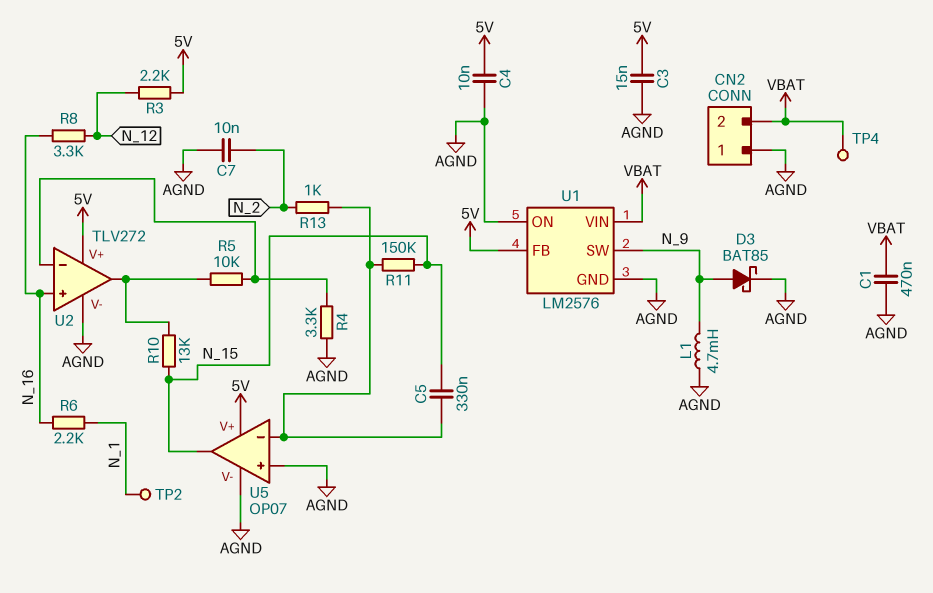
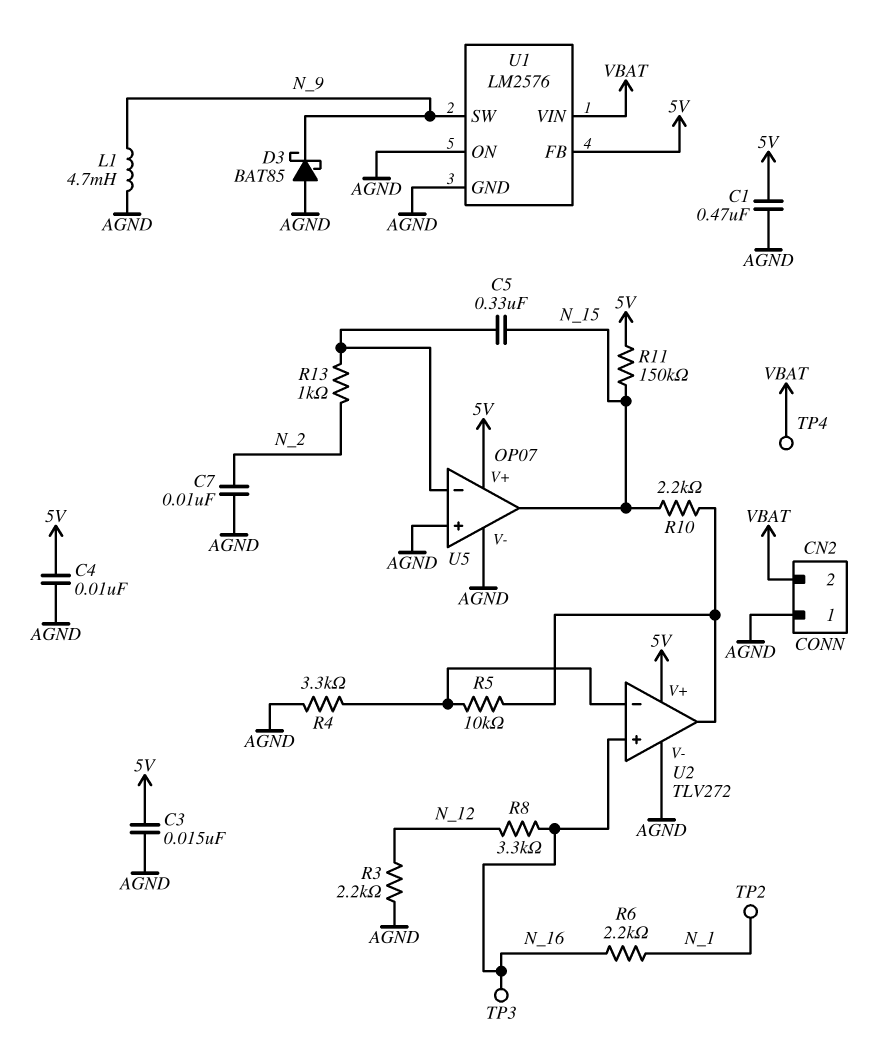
C1: 470nF (AGND, VBAT) -> 470nF (5V, AGND)
D3: schottky BAT85 (A N_9, K AGND) -> schottky BAT85 (A AGND, K N_9)
R3: 2.2k (5V, N_12) -> 2.2k (AGND, N_12)
R10: 13k (N_15, U2/out) -> 2.2k (N_15, U2/out)
R11: 150k (N_15, U5/in-) -> 150k (5V, N_15)
TP3: none -> test point (N_16)

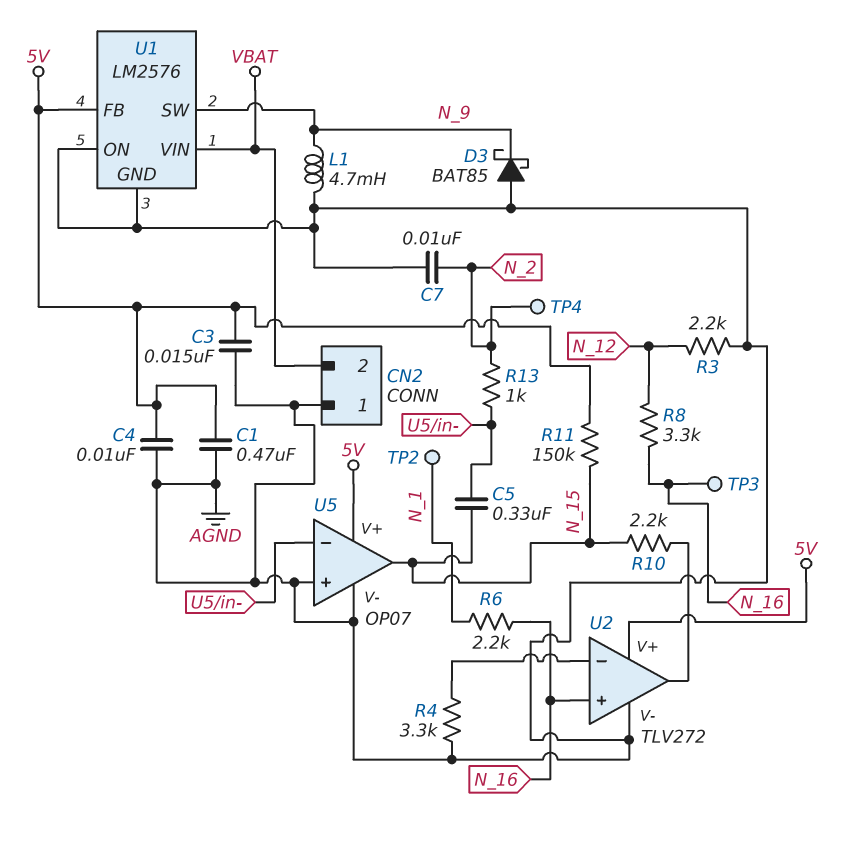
R5: 10k (U2/in-, U2/out) -> none
TP4: test point (VBAT) -> test point (N_2)

